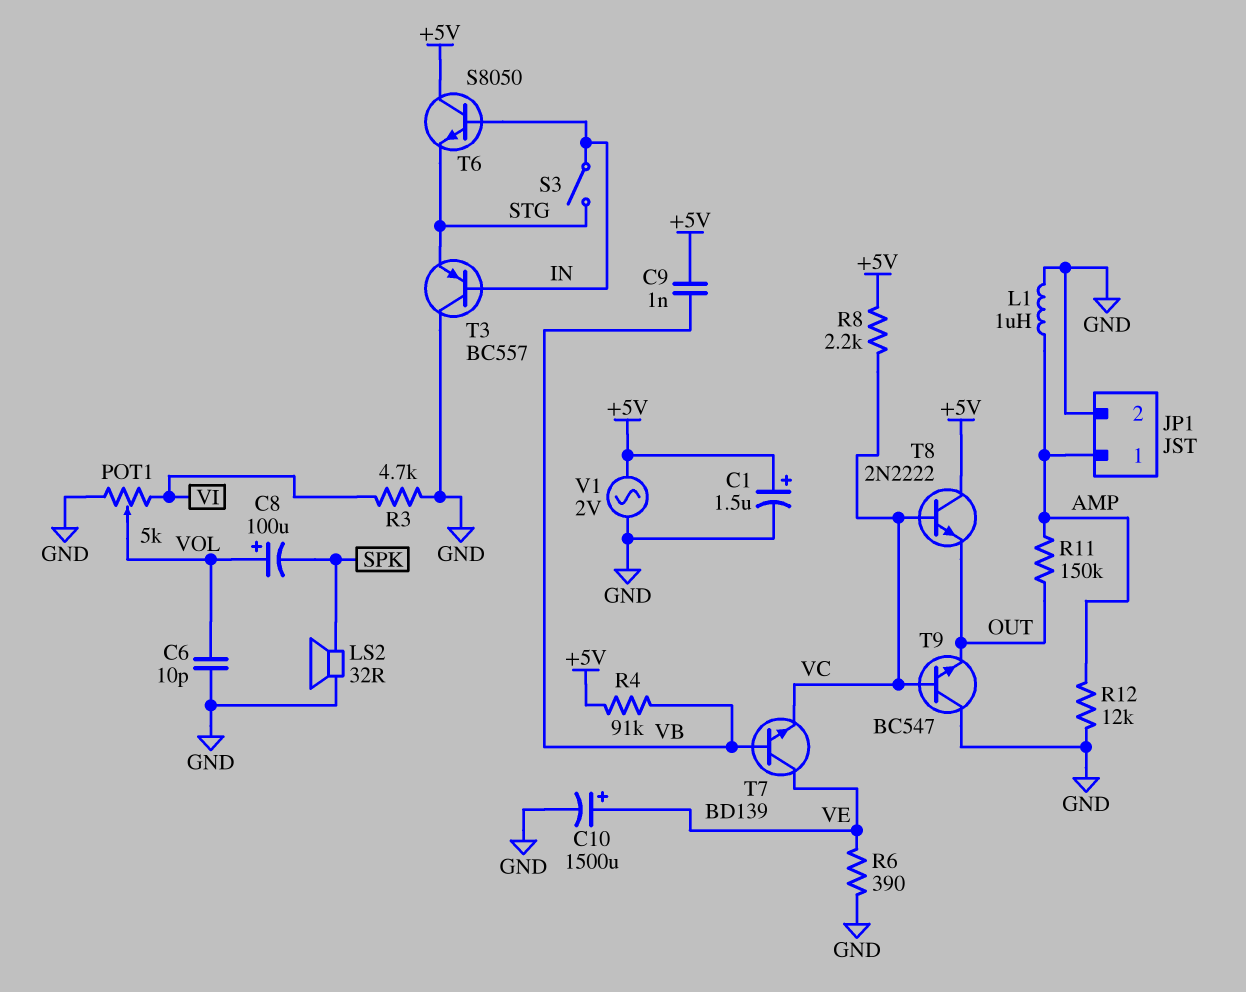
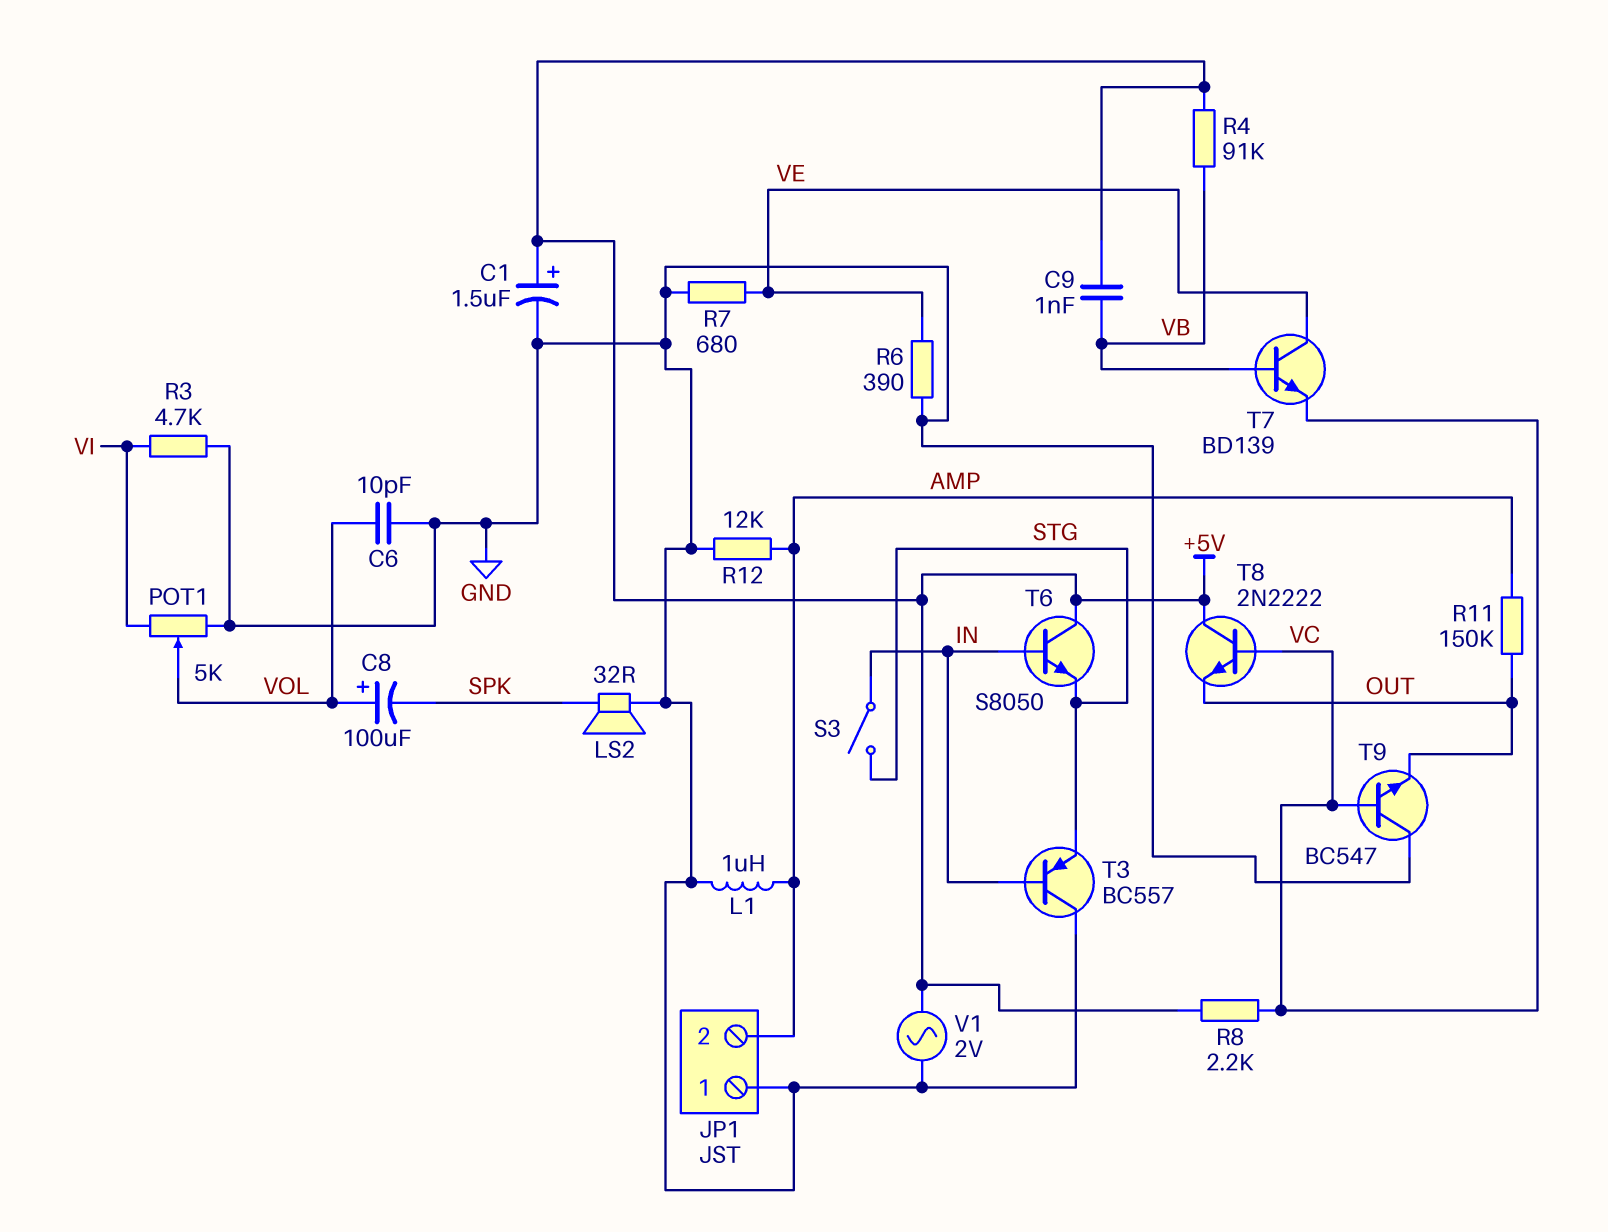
C10: 1500uF (plus VE, minus GND) -> none
JP1 pin 1: AMP -> GND
JP1 pin 2: GND -> AMP
R7: none -> 680 (GND, VE)

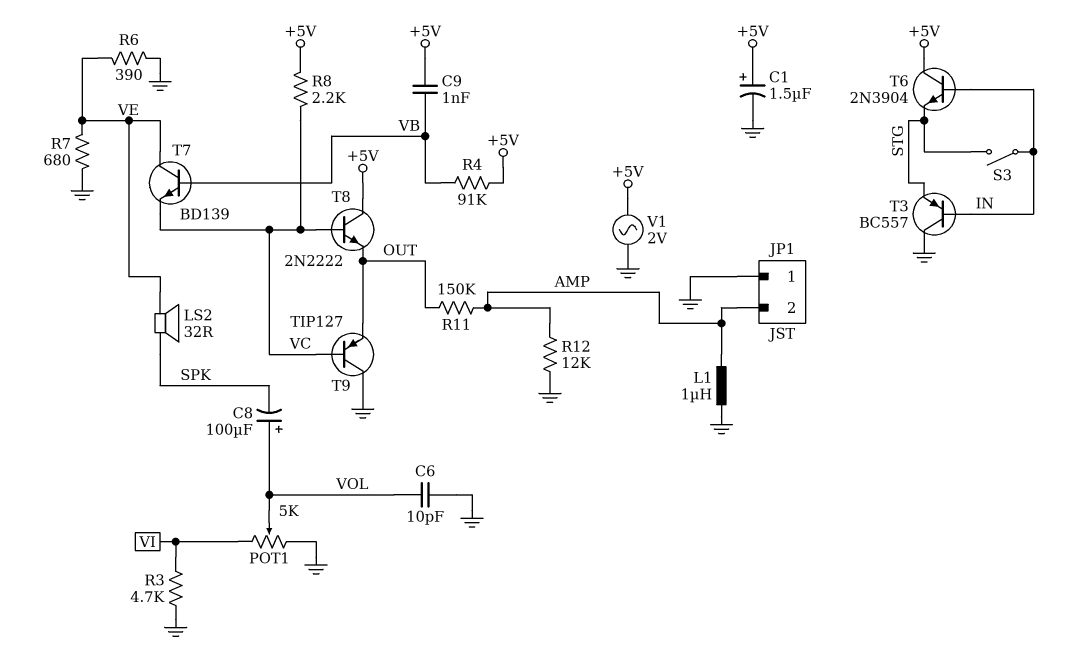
LS2: speaker 32R (GND, SPK) -> speaker 32R (SPK, VE)
T6: NPN S8050 (B IN, C +5V, E STG) -> NPN 2N3904 (B IN, C +5V, E STG)
T9: NPN BC547 (B VC, C GND, E OUT) -> PNP TIP127 (B VC, C GND, E OUT)

